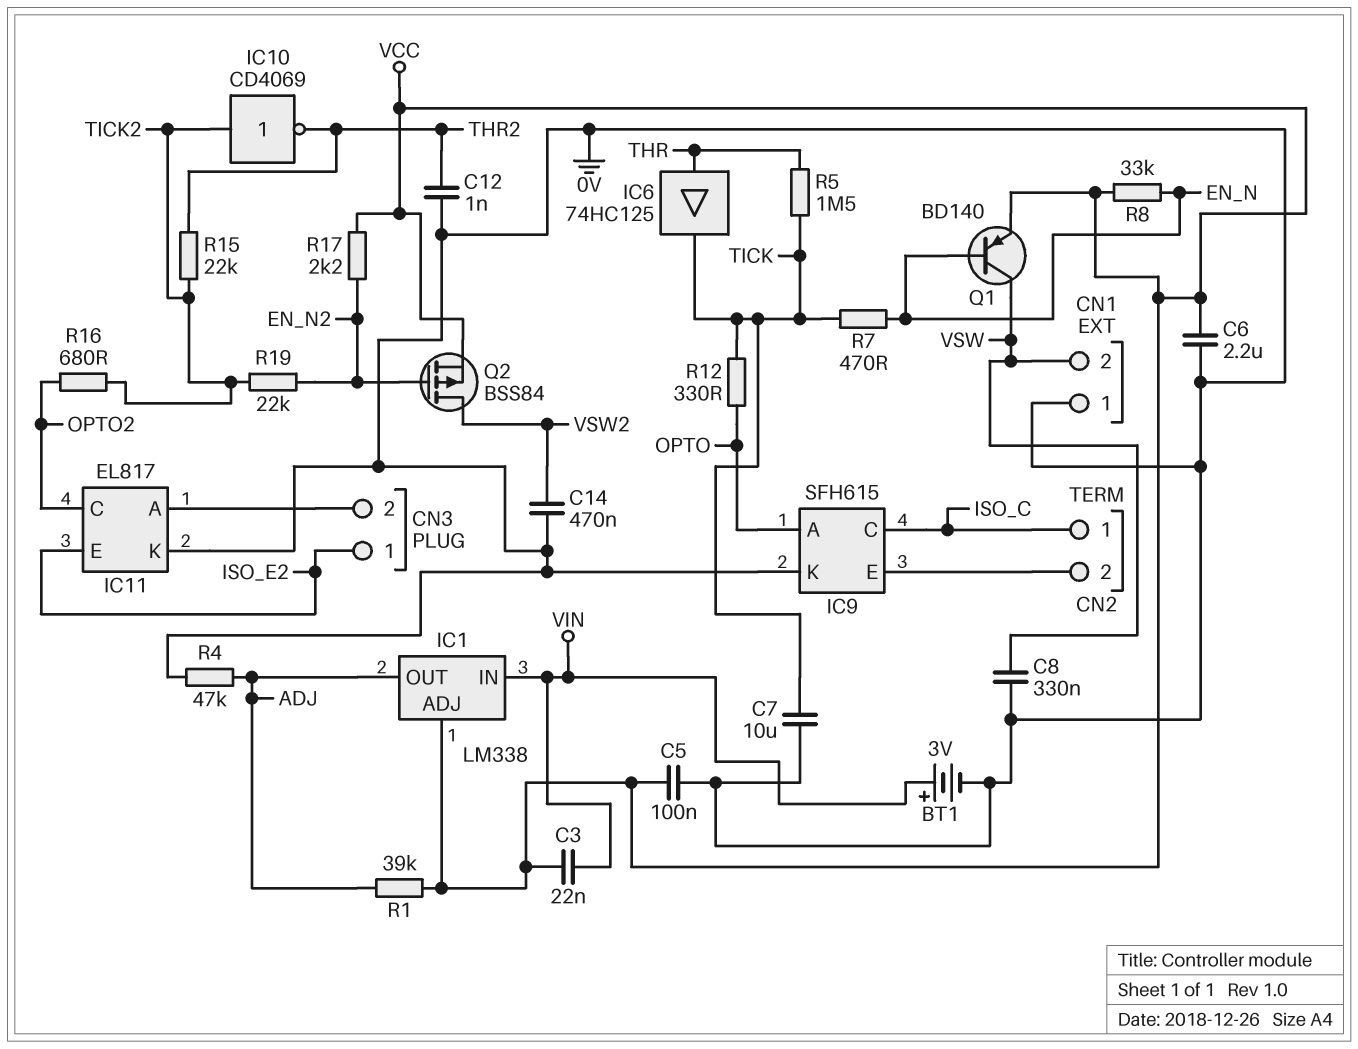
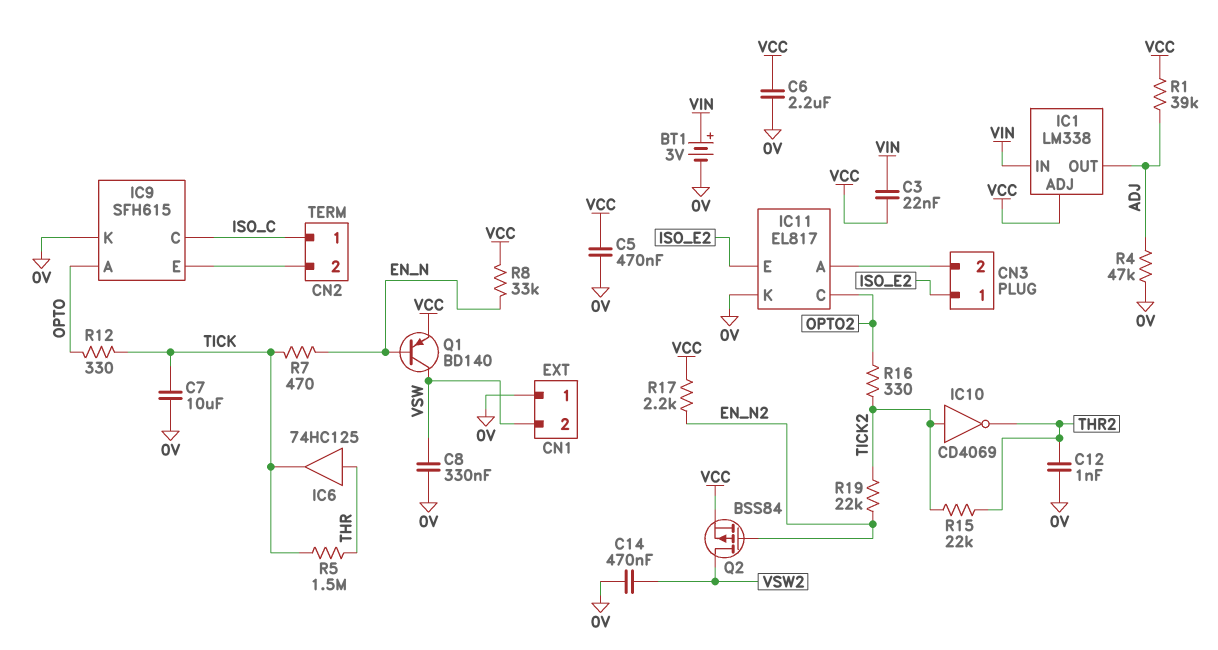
C5: 100nF (0V, VCC) -> 470nF (0V, VCC)
R16: 680 (OPTO2, TICK2) -> 330 (OPTO2, TICK2)

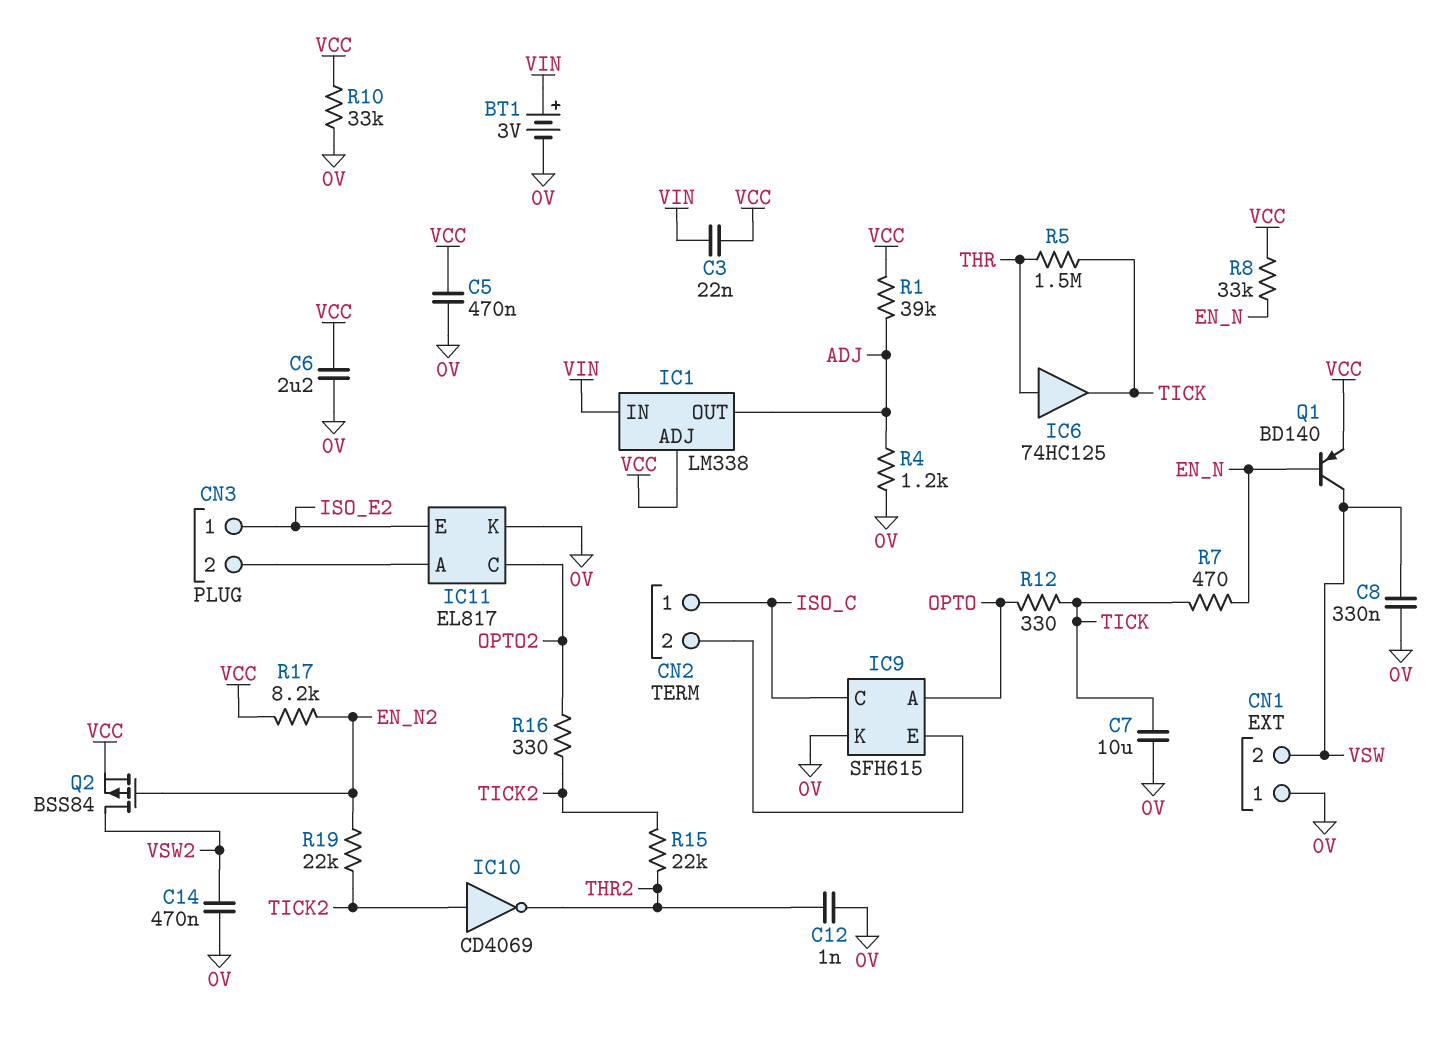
R4: 47k (0V, ADJ) -> 1.2k (0V, ADJ)
R10: none -> 33k (0V, VCC)
R17: 2.2k (EN_N2, VCC) -> 8.2k (EN_N2, VCC)

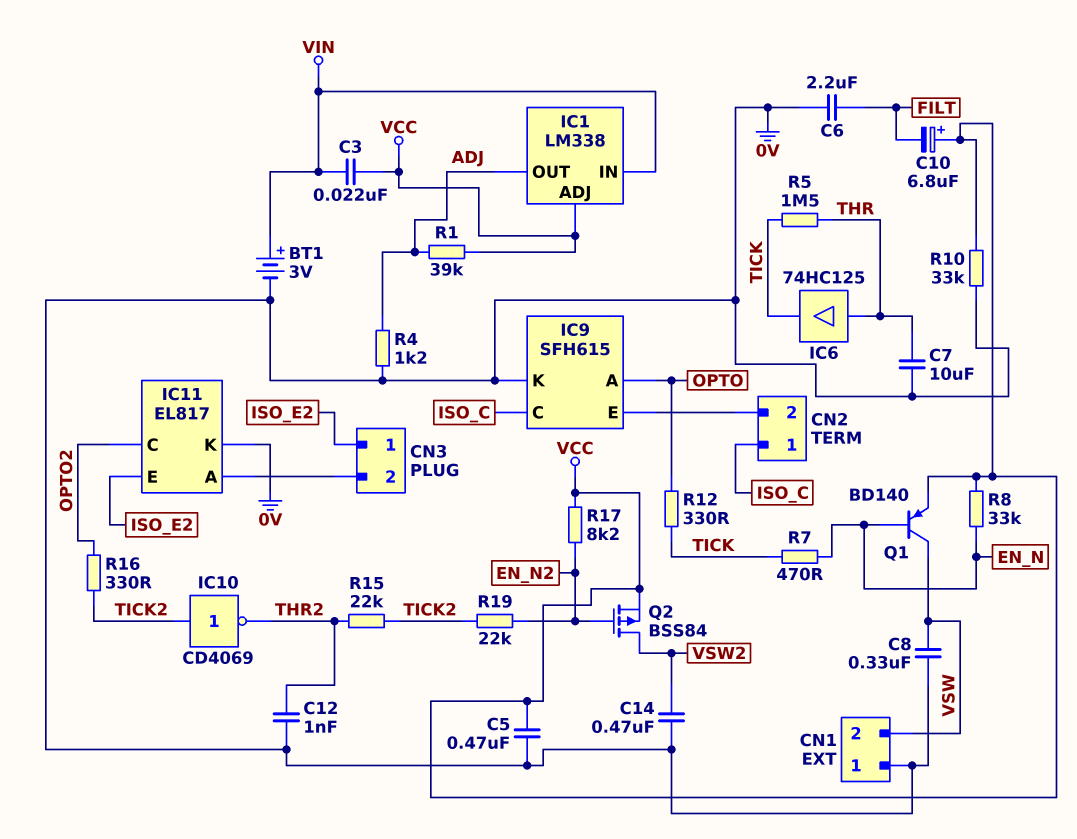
C6: 2.2uF (0V, VCC) -> 2.2uF (0V, FILT)
C7: 10uF (0V, TICK) -> 10uF (0V, THR)
C10: none -> 6.8uF (plus VCC, minus FILT)

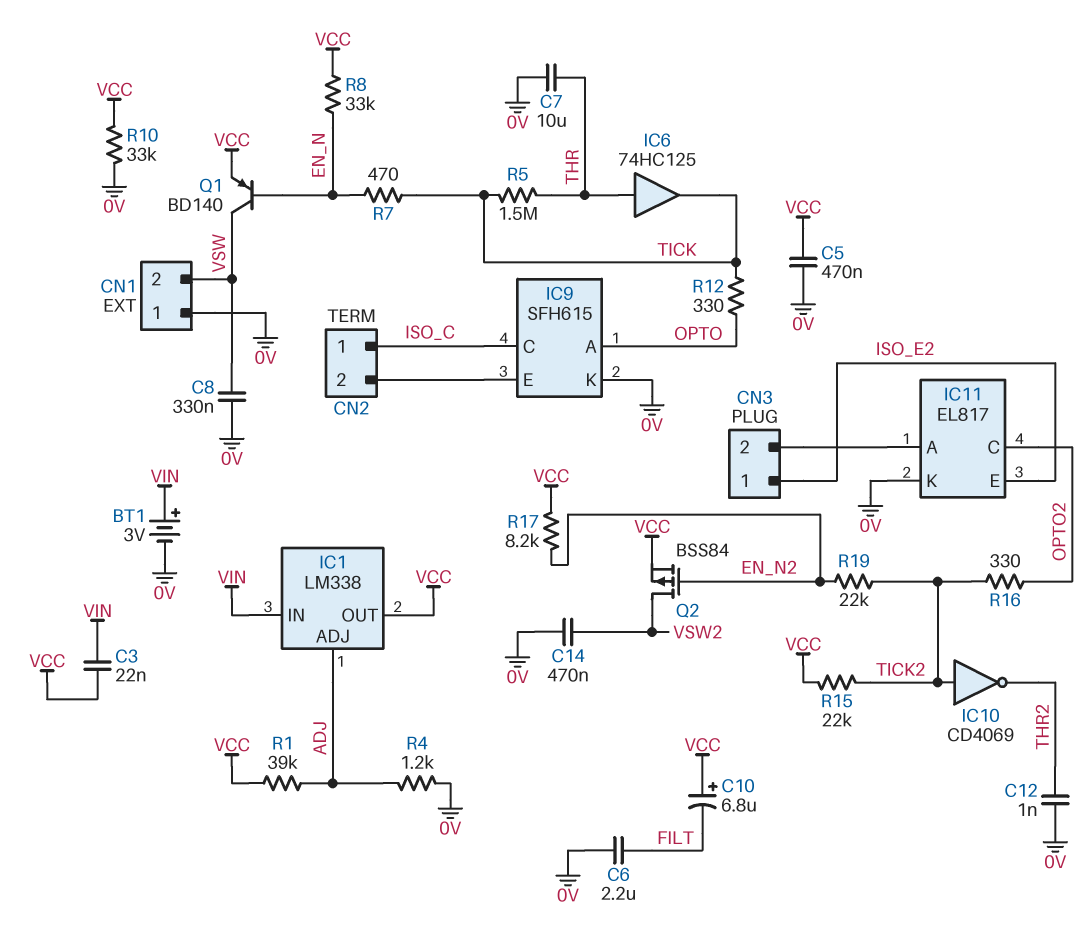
IC1 pin ADJ: VCC -> ADJ
IC1 pin OUT: ADJ -> VCC
R15: 22k (THR2, TICK2) -> 22k (TICK2, VCC)

